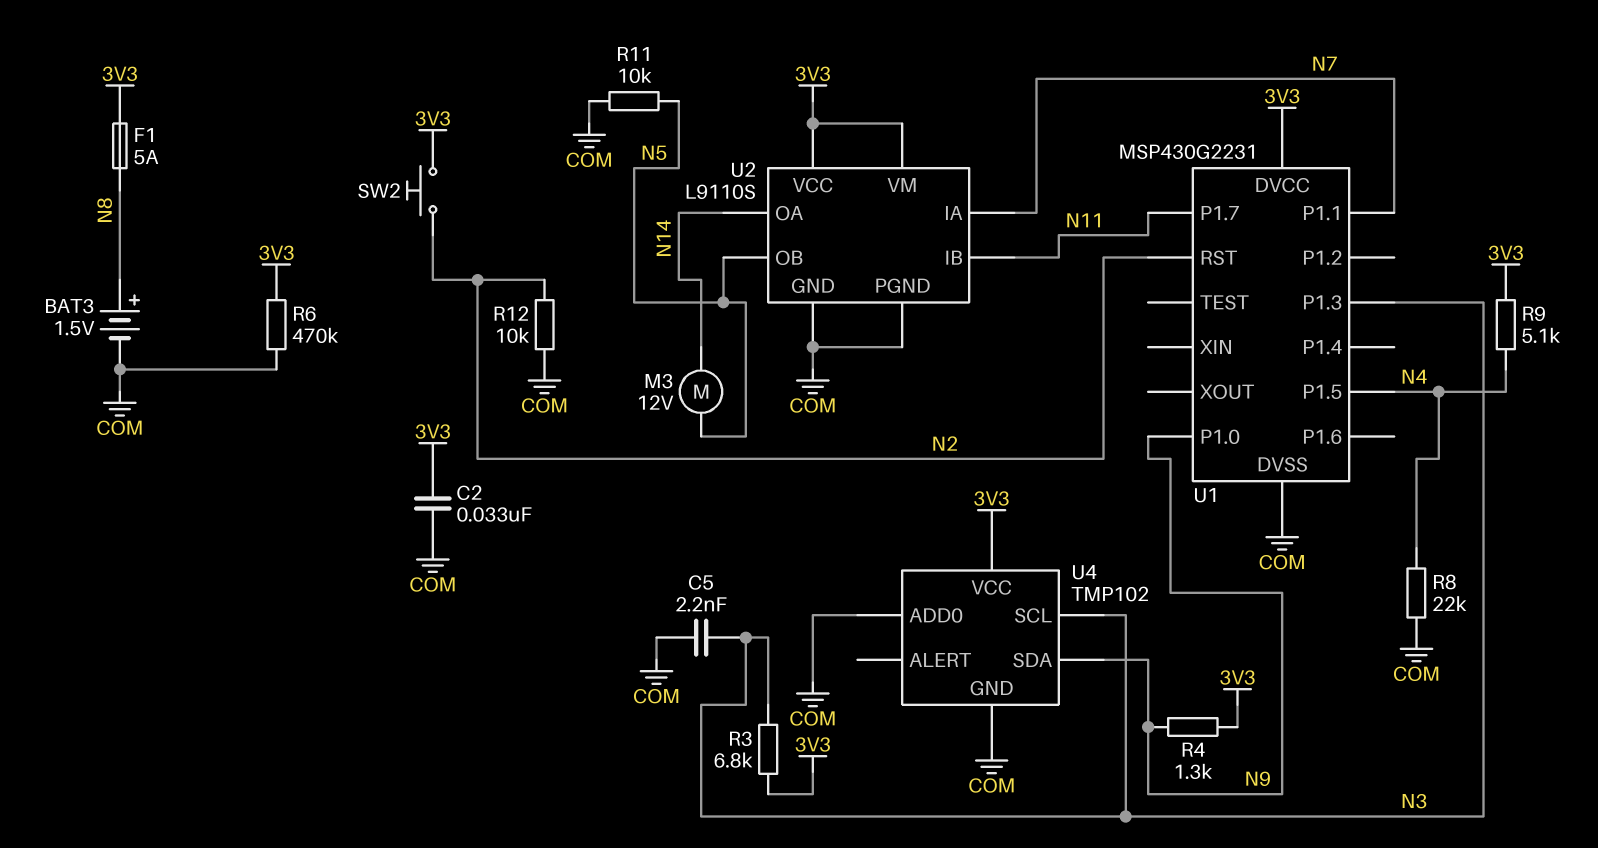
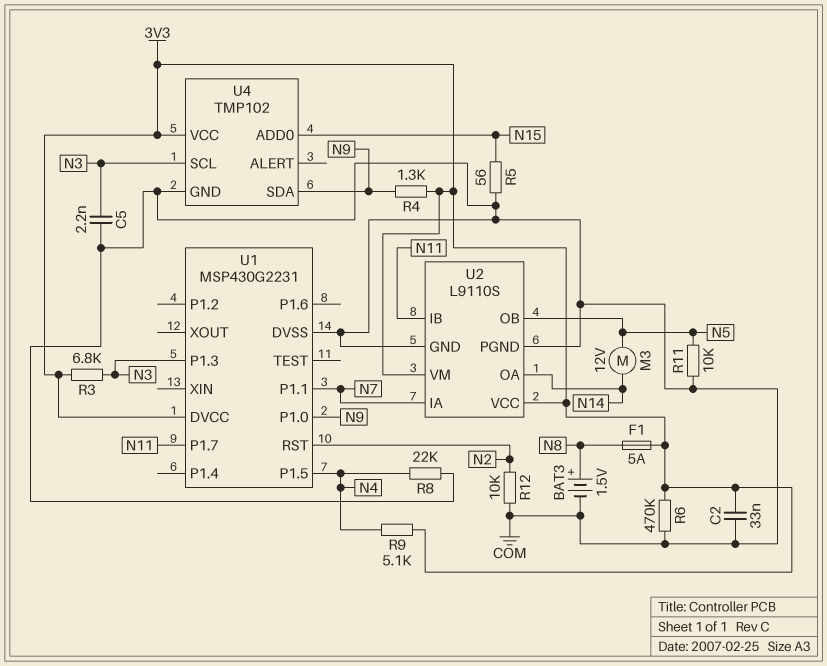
R5: none -> 56 (COM, N15)
SW2: button (3V3, N2) -> none
U4 pin ADD0: COM -> N15

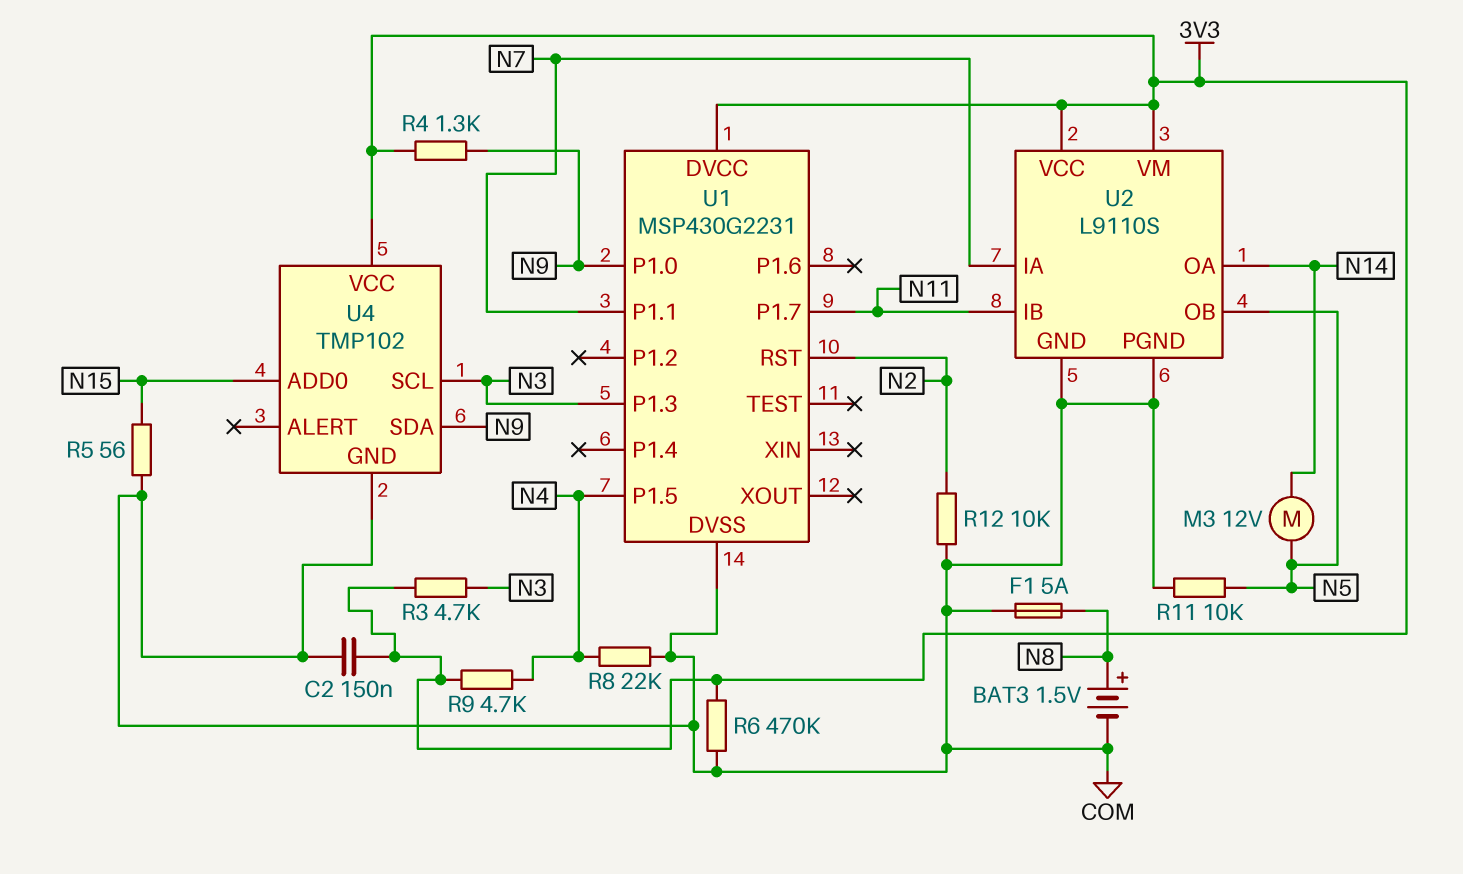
C2: 33nF (3V3, COM) -> 150nF (3V3, COM)
C5: 2.2nF (COM, N3) -> none
F1: 5A (3V3, N8) -> 5A (COM, N8)
R3: 6.8k (3V3, N3) -> 4.7k (3V3, N3)
R9: 5.1k (3V3, N4) -> 4.7k (3V3, N4)

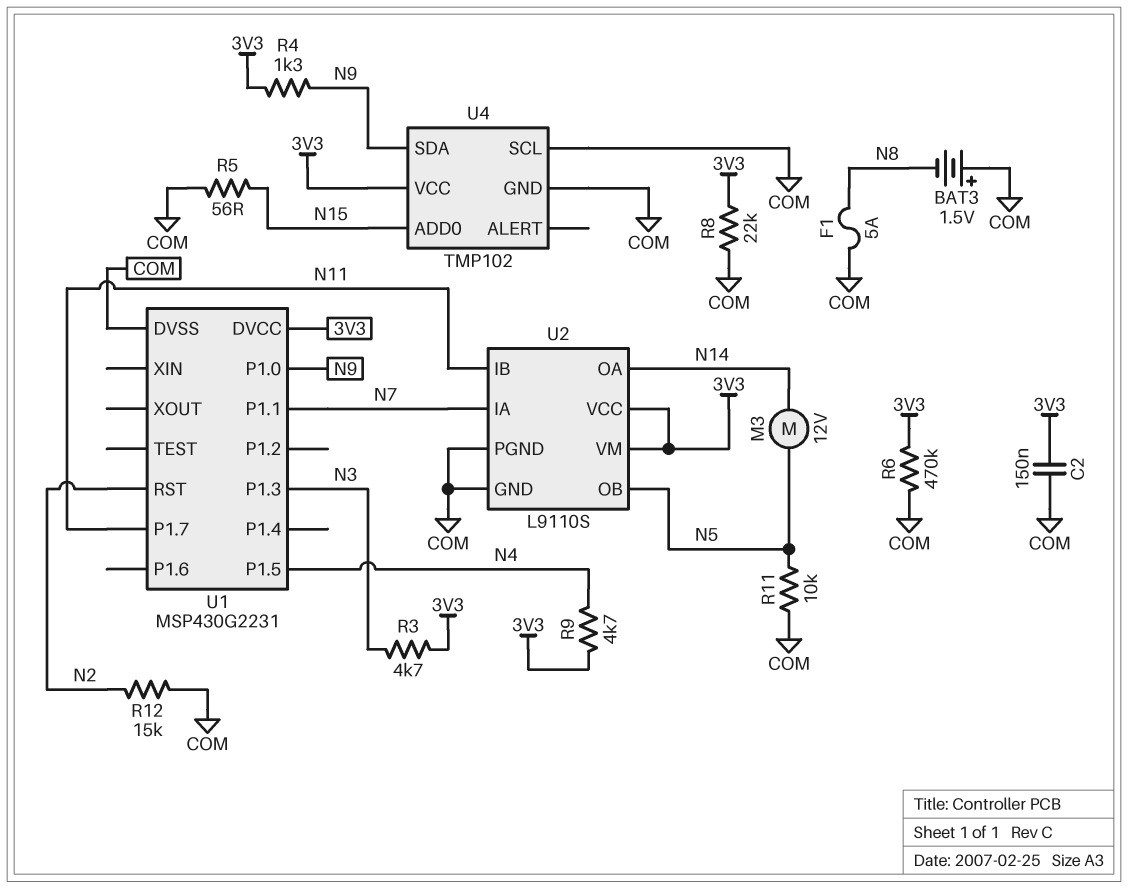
BAT3: 1.5V (plus N8, minus COM) -> 1.5V (plus COM, minus N8)
R8: 22k (COM, N4) -> 22k (3V3, COM)
R12: 10k (COM, N2) -> 15k (COM, N2)
U4 pin SCL: N3 -> COM

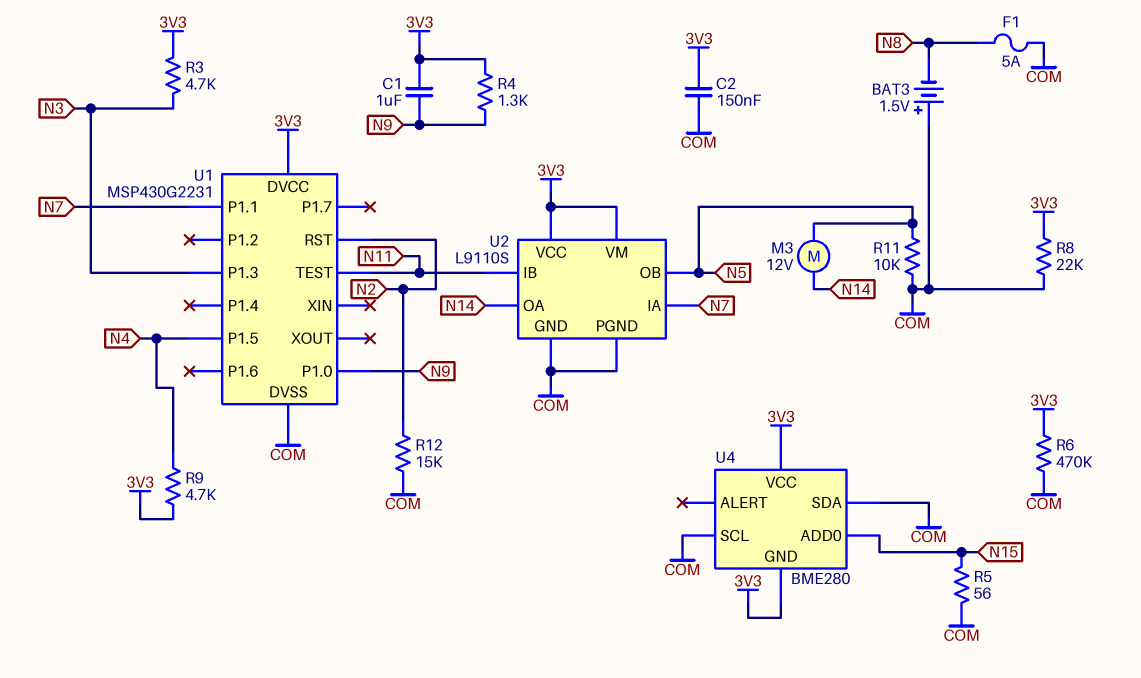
C1: none -> 1uF (3V3, N9)
U1 pin P1.7: N11 -> none
U1 pin TEST: none -> N11
U4: TMP102 -> BME280
U4 pin GND: COM -> 3V3
U4 pin SDA: N9 -> COM

